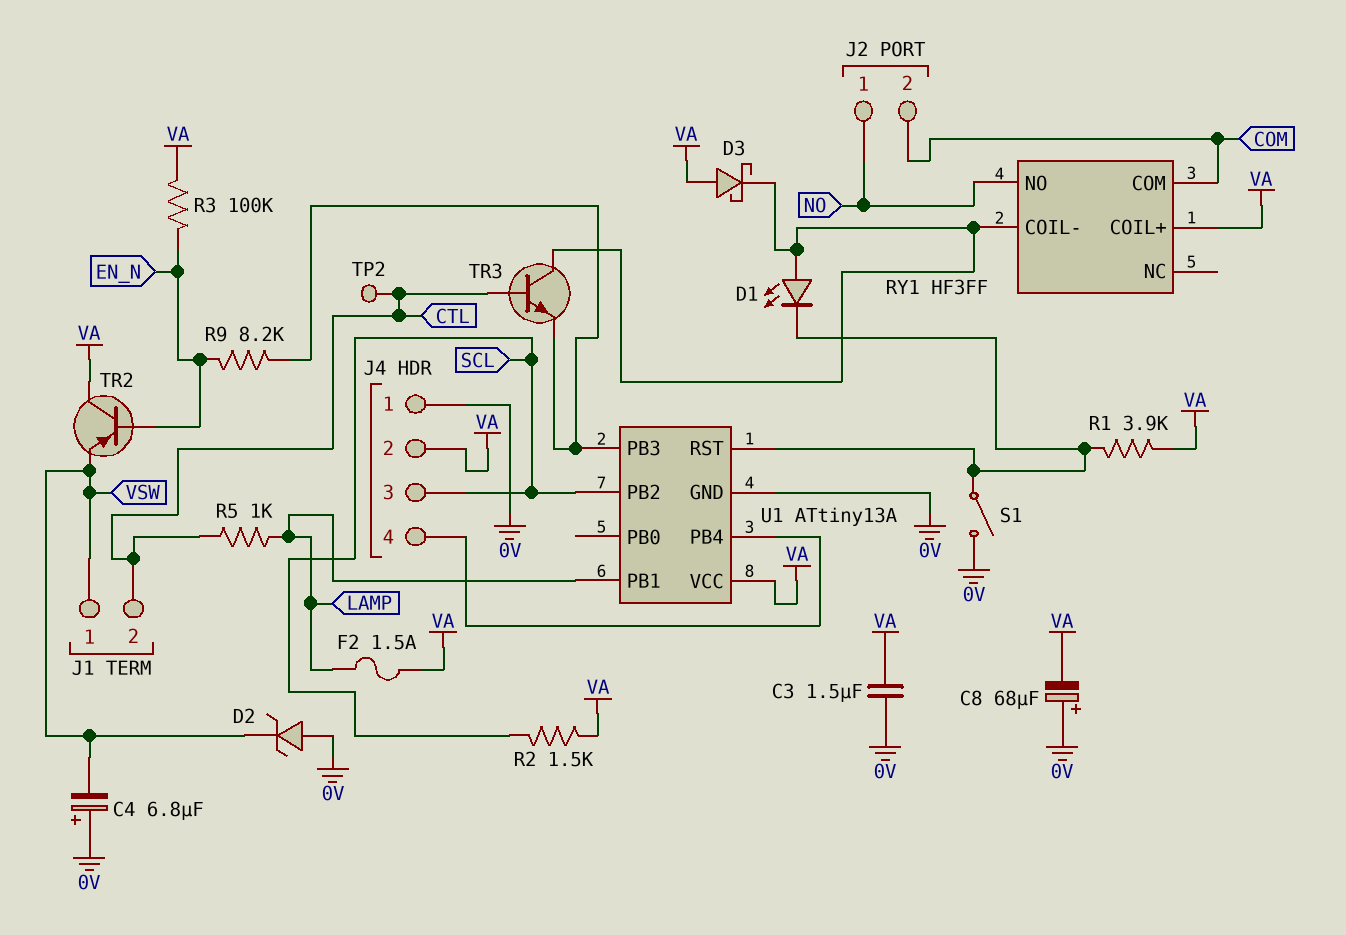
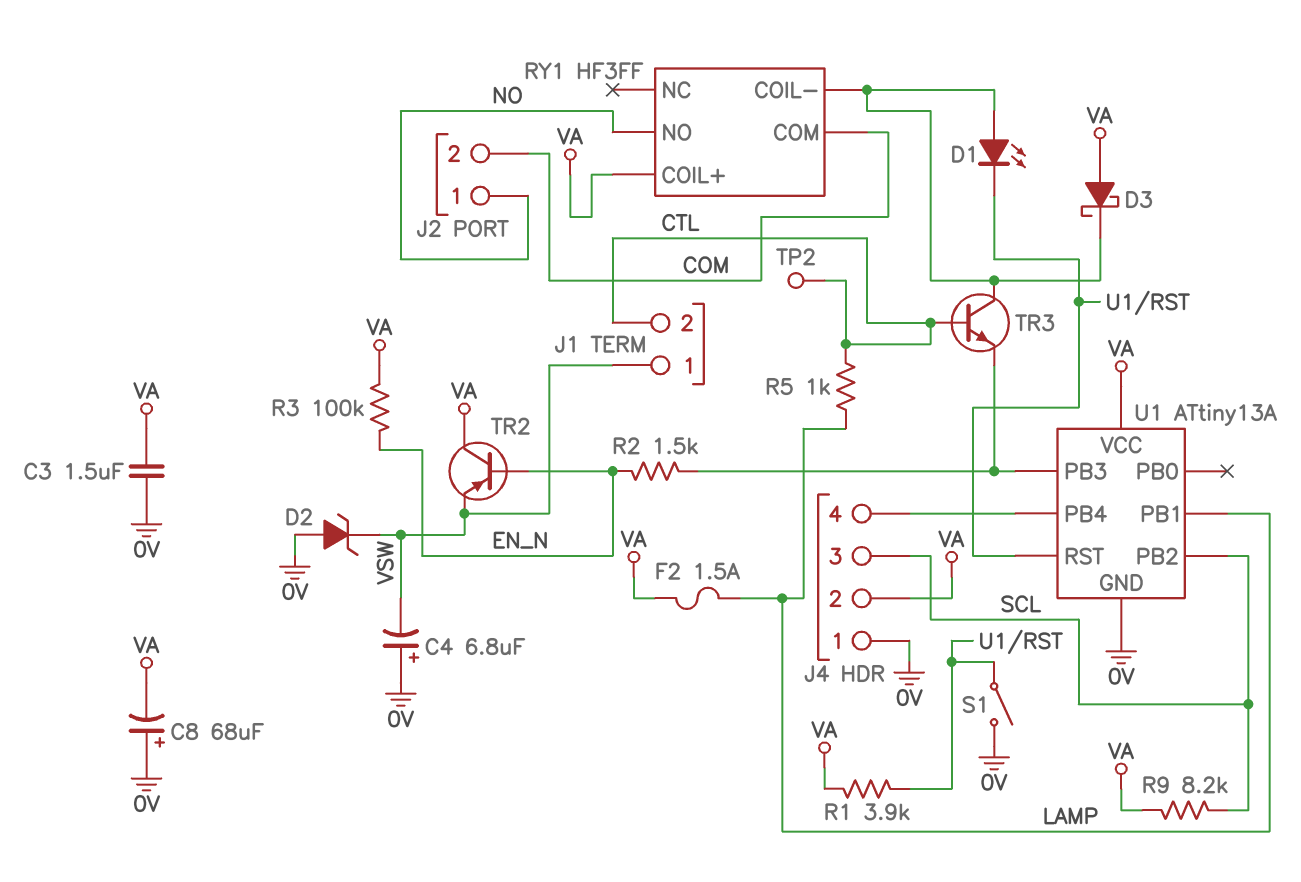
R2: 1.5k (SCL, VA) -> 1.5k (EN_N, U1/PB3)
R9: 8.2k (EN_N, U1/PB3) -> 8.2k (SCL, VA)

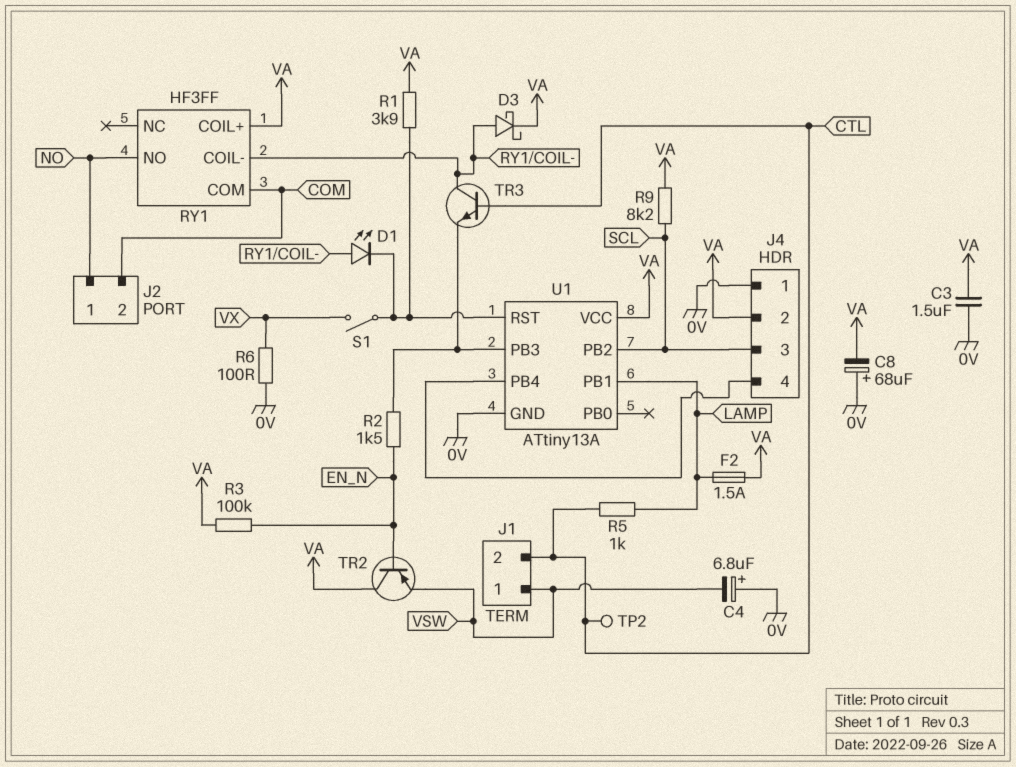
D2: zener (A 0V, K VSW) -> none
D3: schottky (A VA, K RY1/COIL-) -> schottky (A RY1/COIL-, K VA)
R6: none -> 100 (0V, VX)
S1: switch (0V, U1/RST) -> switch (U1/RST, VX)

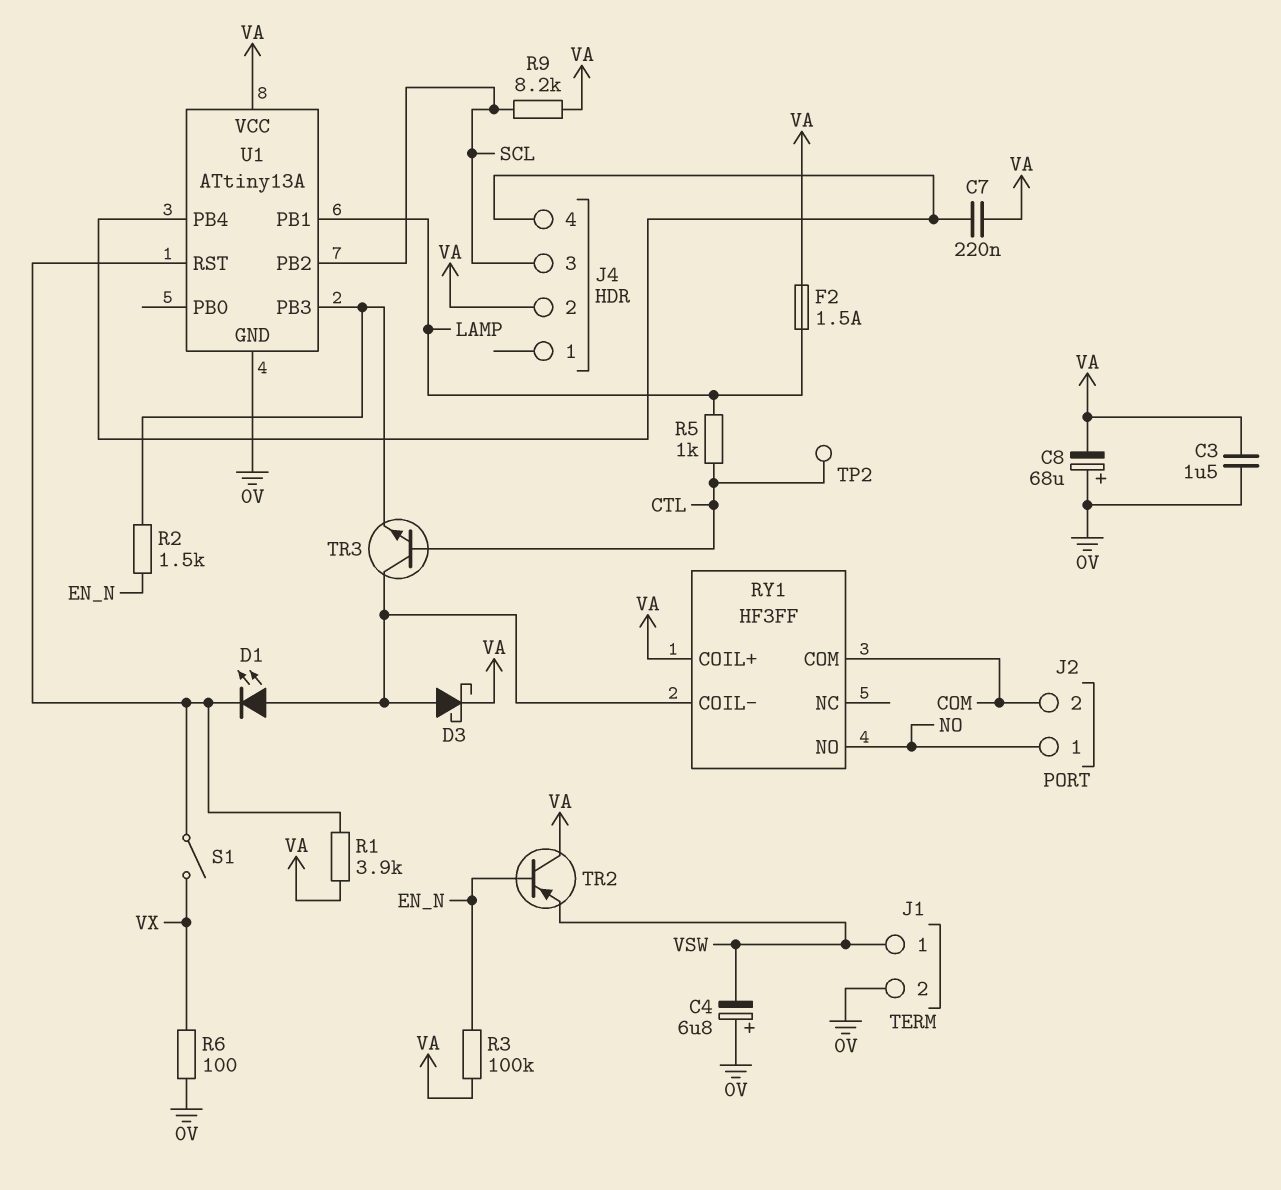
C7: none -> 220nF (J4/4, VA)
J1 pin 2: CTL -> 0V
J4 pin 1: 0V -> none

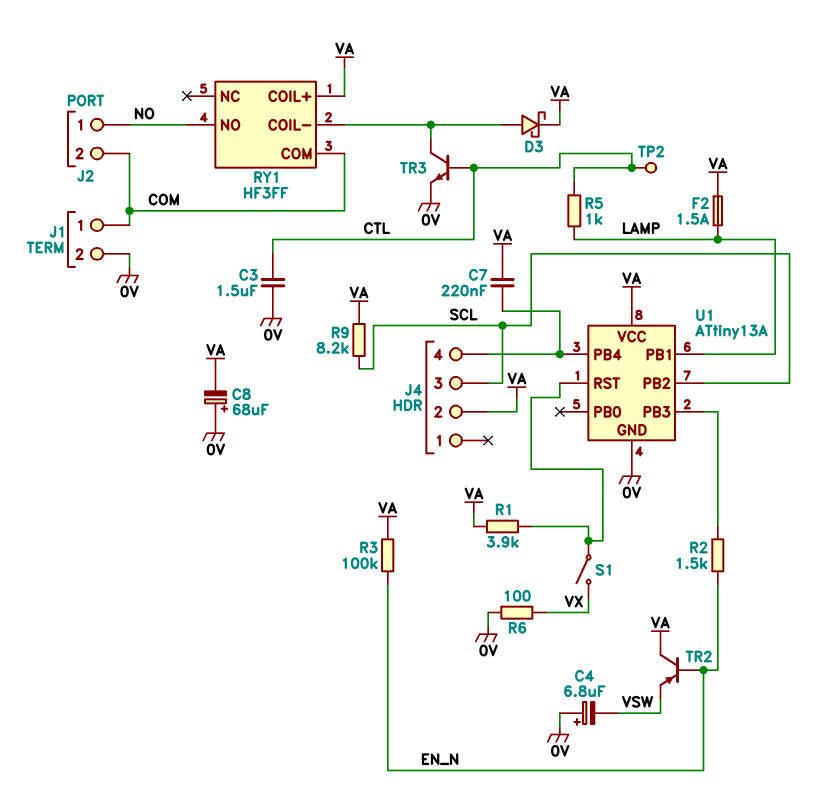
C3: 1.5uF (0V, VA) -> 1.5uF (0V, CTL)
D1: LED (A RY1/COIL-, K U1/RST) -> none
J1 pin 1: VSW -> COM
TR3: NPN (B CTL, C RY1/COIL-, E U1/PB3) -> NPN (B CTL, C RY1/COIL-, E 0V)

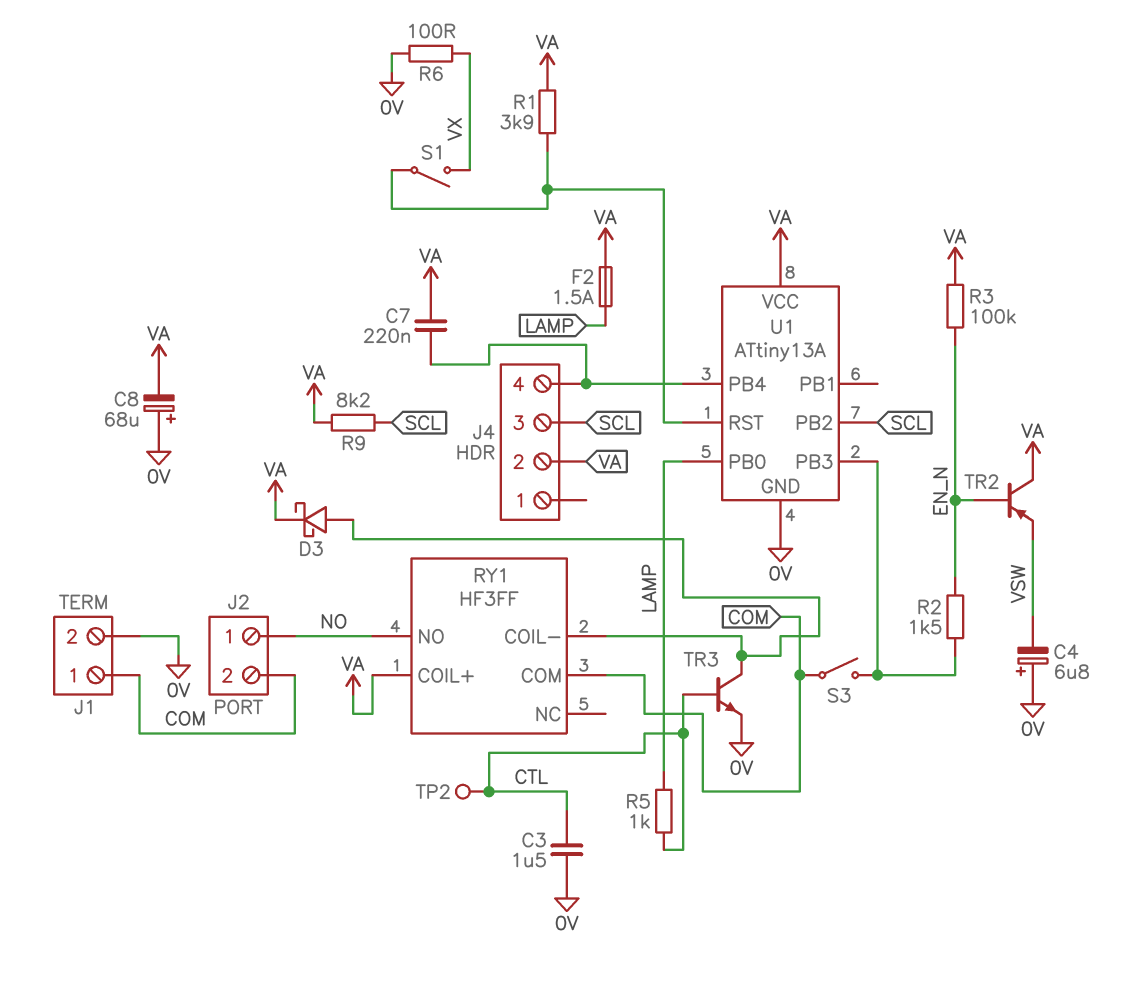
S3: none -> switch (COM, U1/PB3)
U1 pin PB0: none -> LAMP
U1 pin PB1: LAMP -> none

